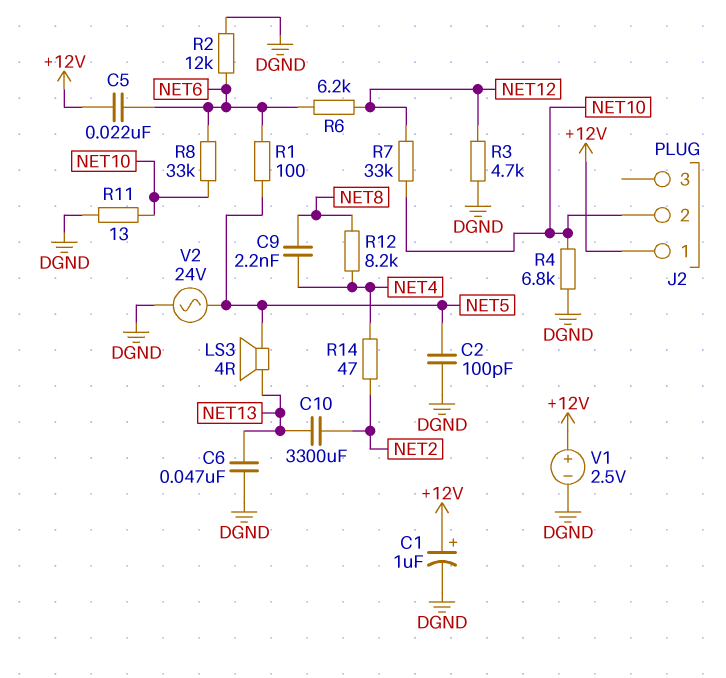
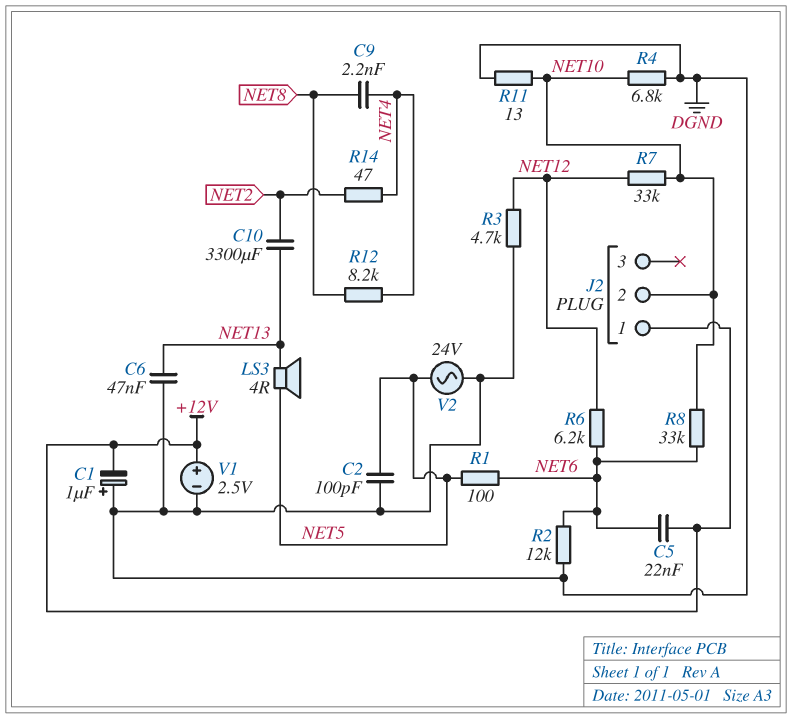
C1: 1uF (plus +12V, minus DGND) -> 1uF (plus DGND, minus +12V)

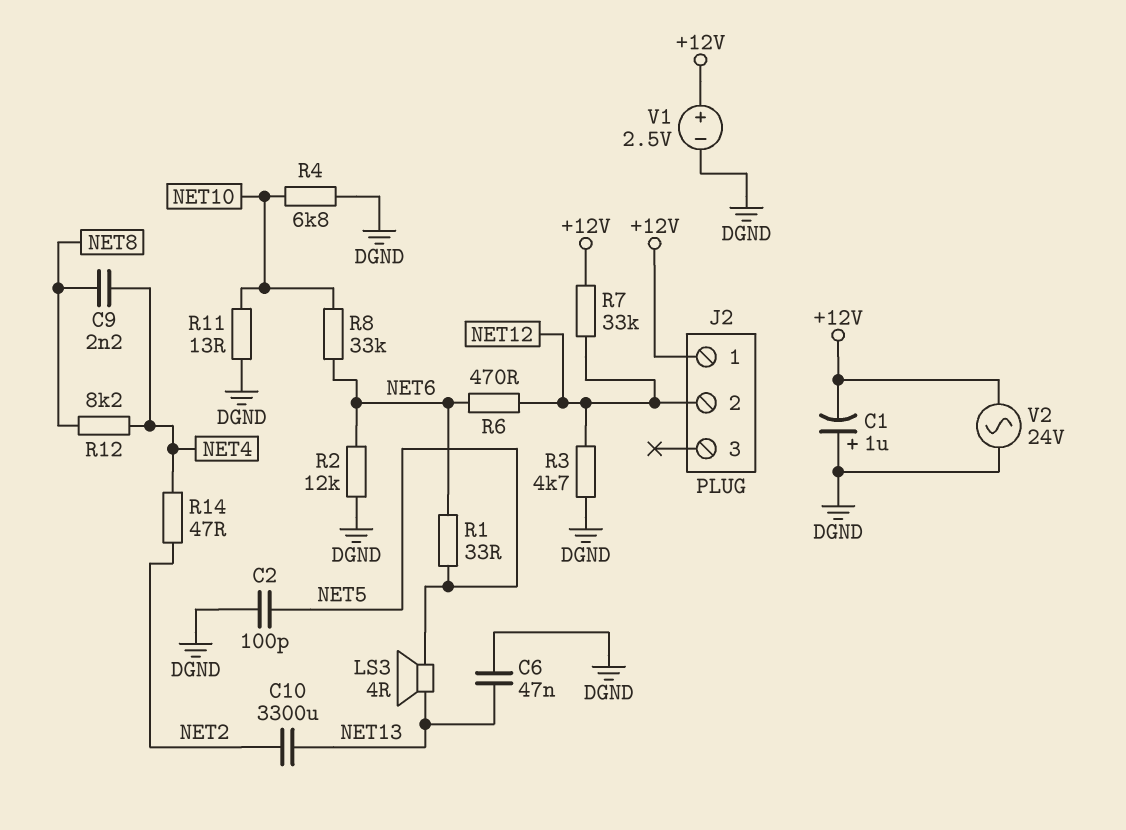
C5: 22nF (+12V, NET6) -> none
J2 pin 2: NET10 -> NET12
R1: 100 (NET5, NET6) -> 33 (NET5, NET6)
R6: 6.2k (NET6, NET12) -> 470 (NET6, NET12)
R7: 33k (NET10, NET12) -> 33k (+12V, NET12)
V2: AC 24V (DGND, NET5) -> AC 24V (+12V, DGND)

